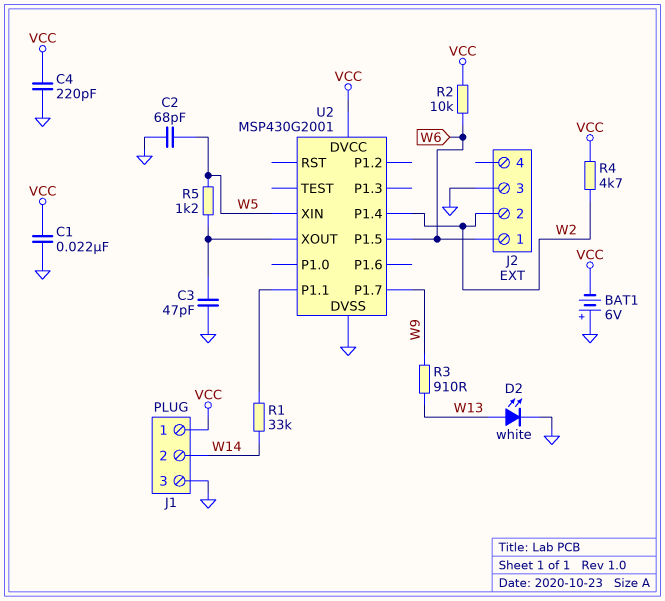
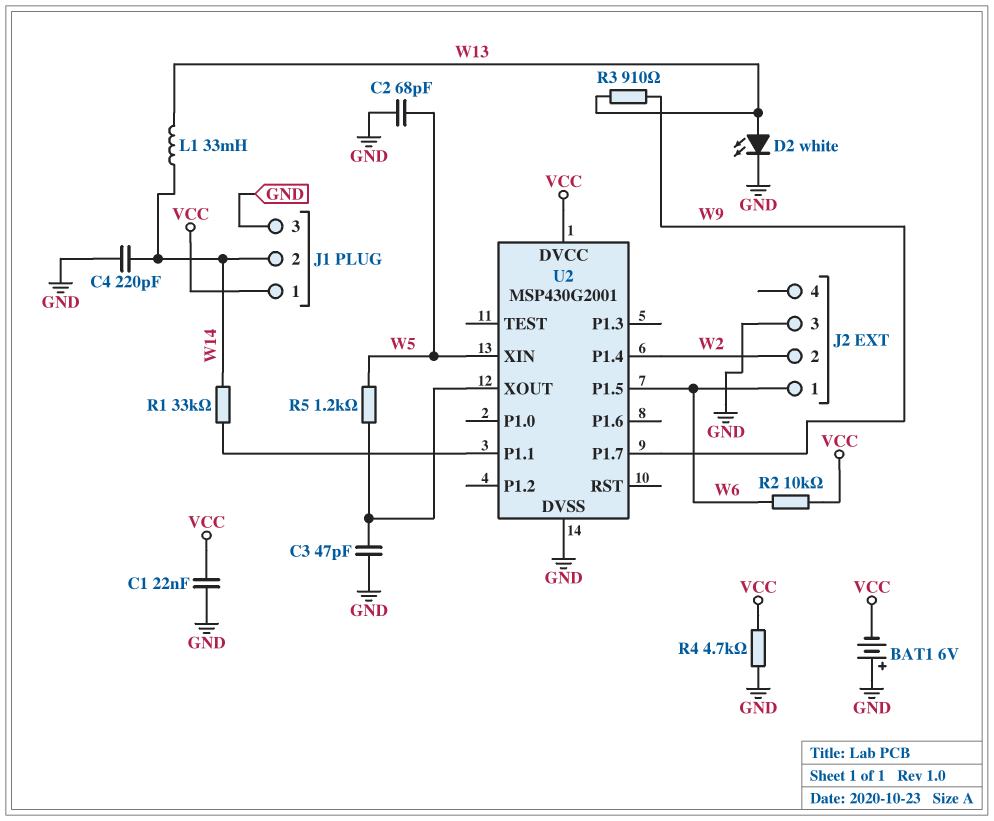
C4: 220pF (GND, VCC) -> 220pF (GND, W14)
L1: none -> 33mH (W13, W14)
R4: 4.7k (VCC, W2) -> 4.7k (GND, VCC)

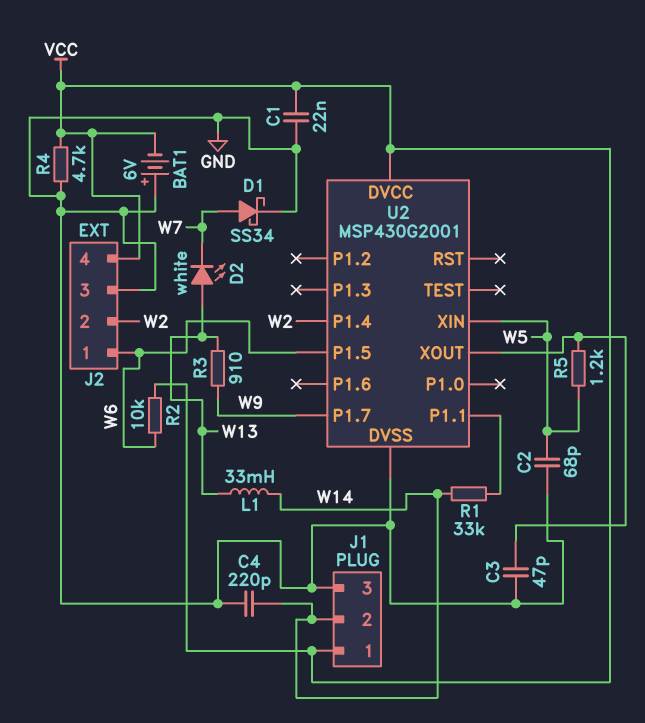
D1: none -> schottky SS34 (A W7, K GND)
D2: LED white (A W13, K GND) -> LED white (A W13, K W7)
J2 pin 4: none -> VCC

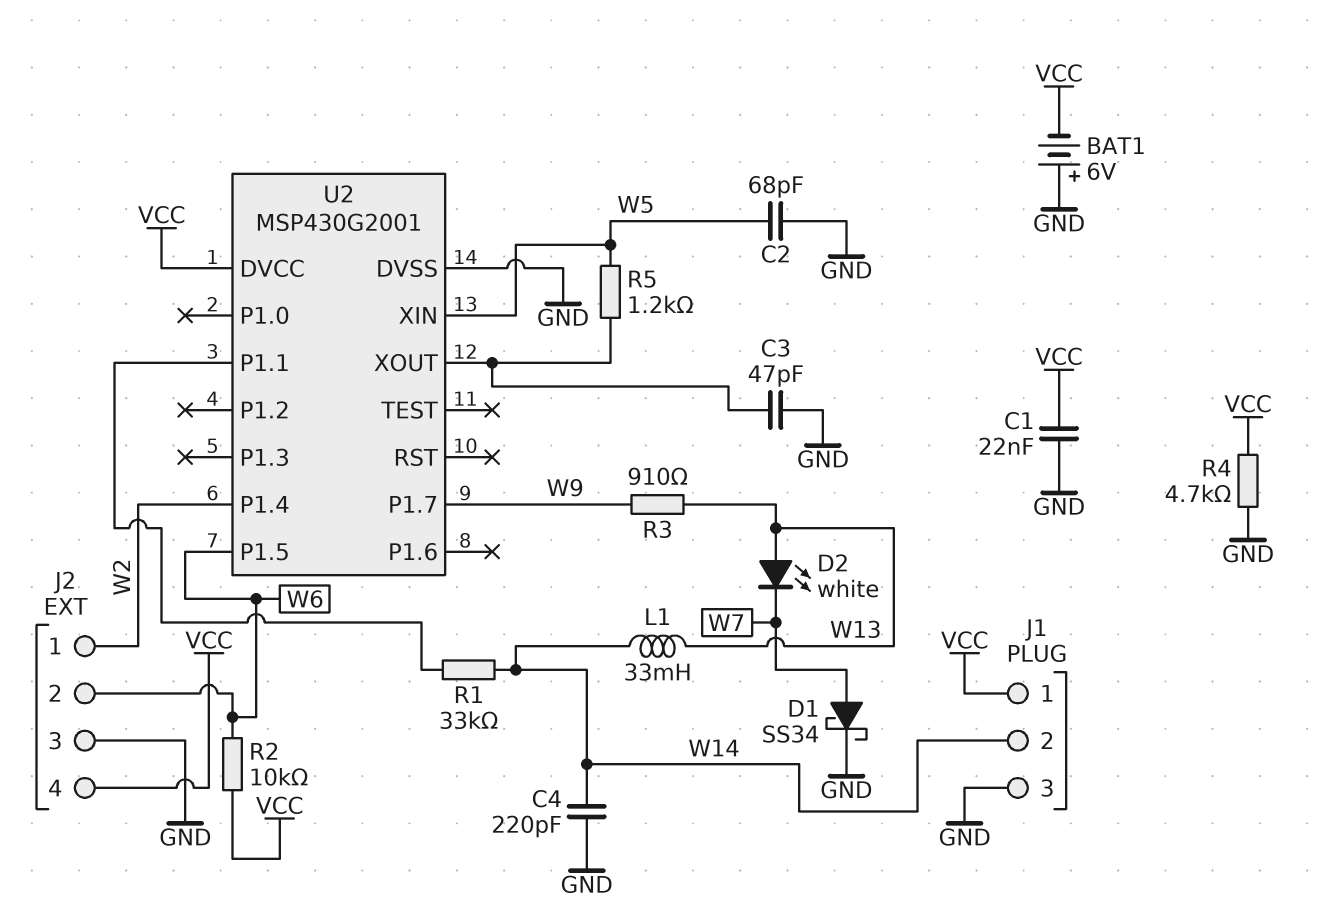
J2 pin 1: W6 -> W2
J2 pin 2: W2 -> W6

